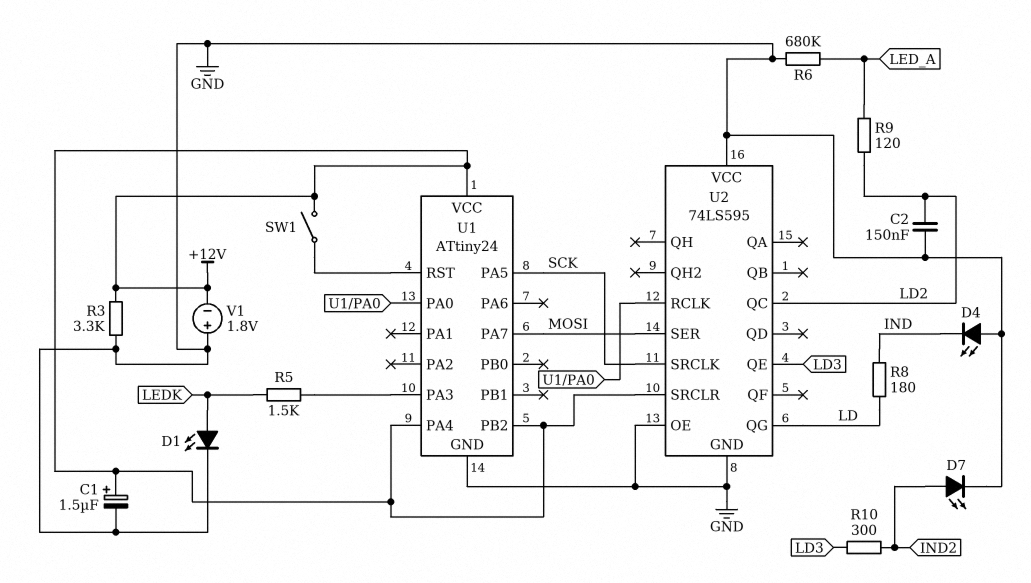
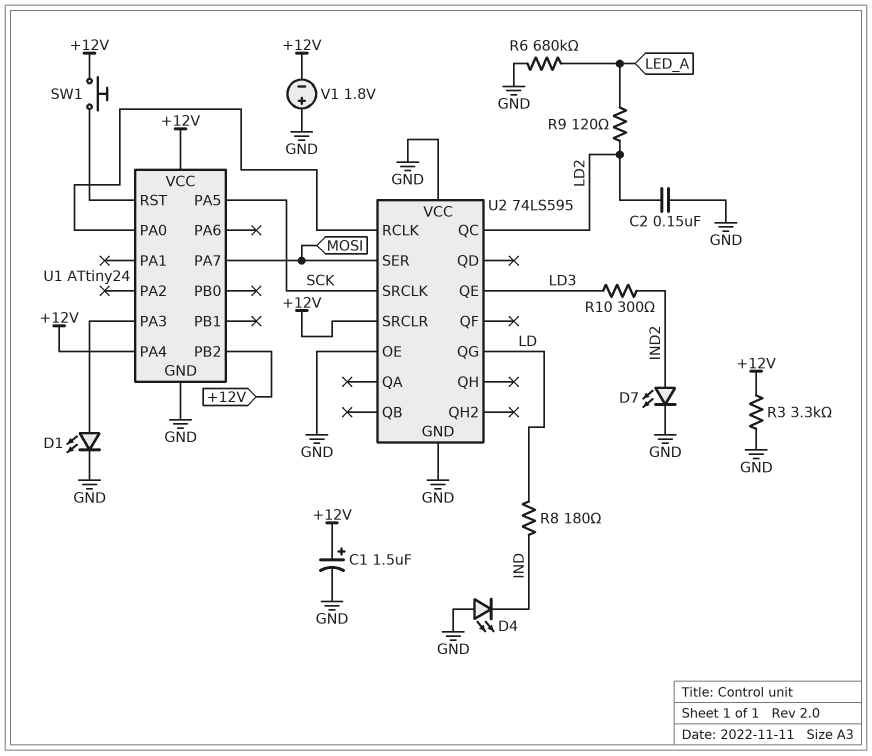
D1: LED (A LEDK, K GND) -> LED (A U1/PA3, K GND)
R5: 1.5k (LEDK, U1/PA3) -> none
SW1: switch (+12V, U1/RST) -> button (+12V, U1/RST)

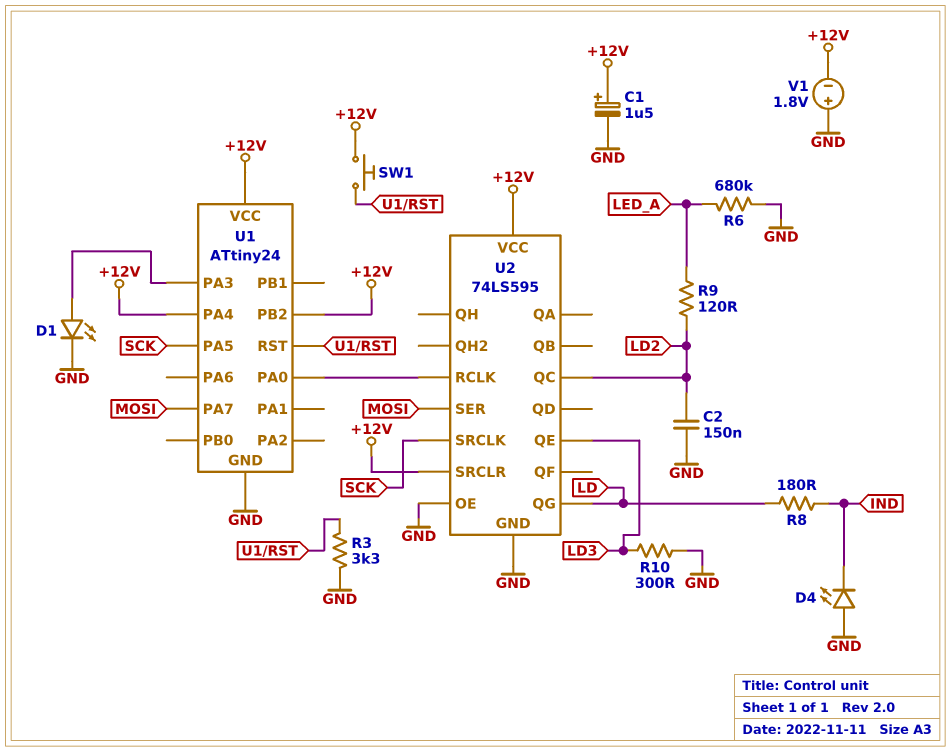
D7: LED (A IND2, K GND) -> none
R3: 3.3k (+12V, GND) -> 3.3k (GND, U1/RST)
R10: 300 (IND2, LD3) -> 300 (GND, LD3)
U2 pin VCC: GND -> +12V

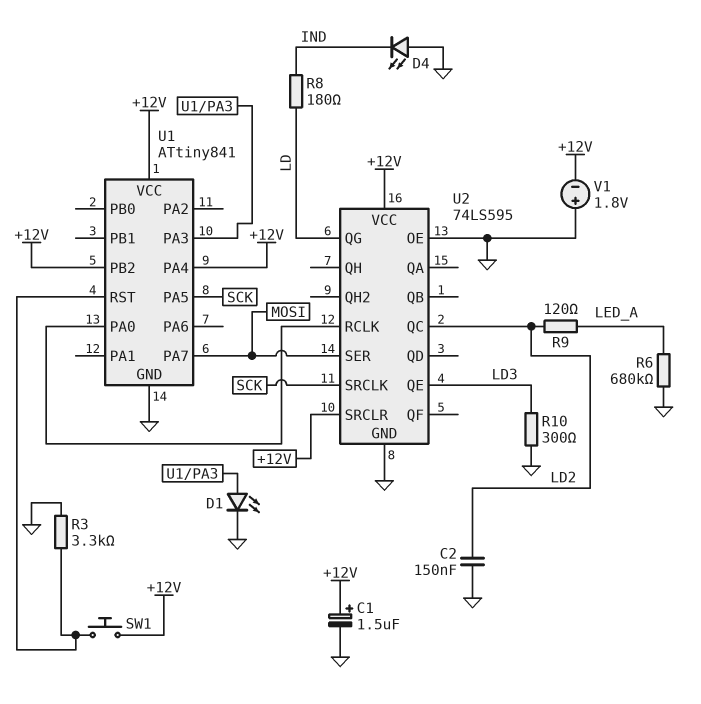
U1: ATtiny24 -> ATtiny841

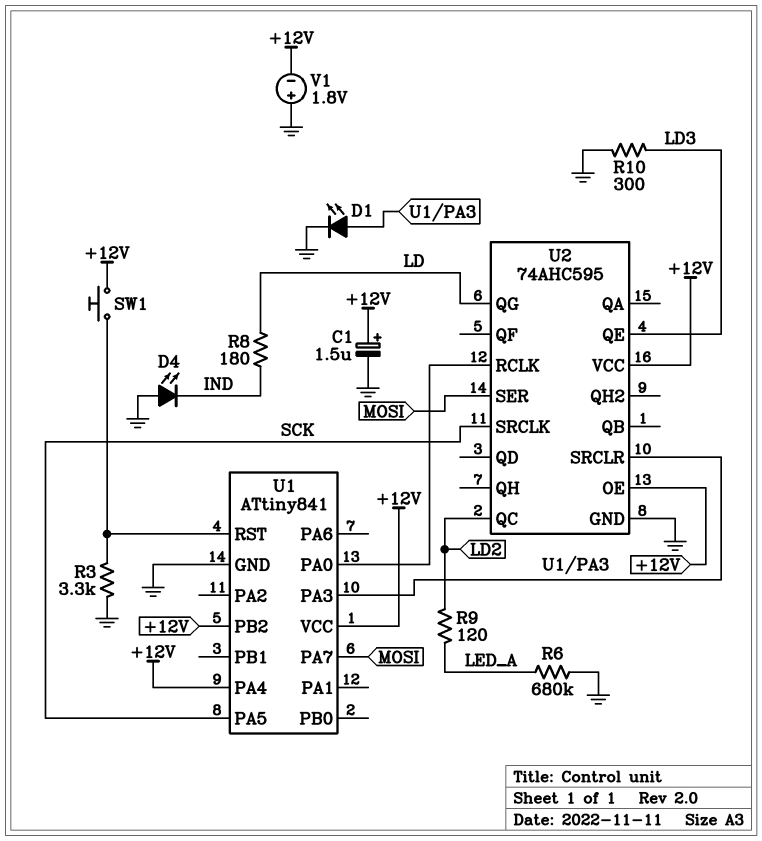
C2: 150nF (GND, LD2) -> none
U2: 74LS595 -> 74AHC595
U2 pin OE: GND -> +12V
U2 pin SRCLR: +12V -> U1/PA3

